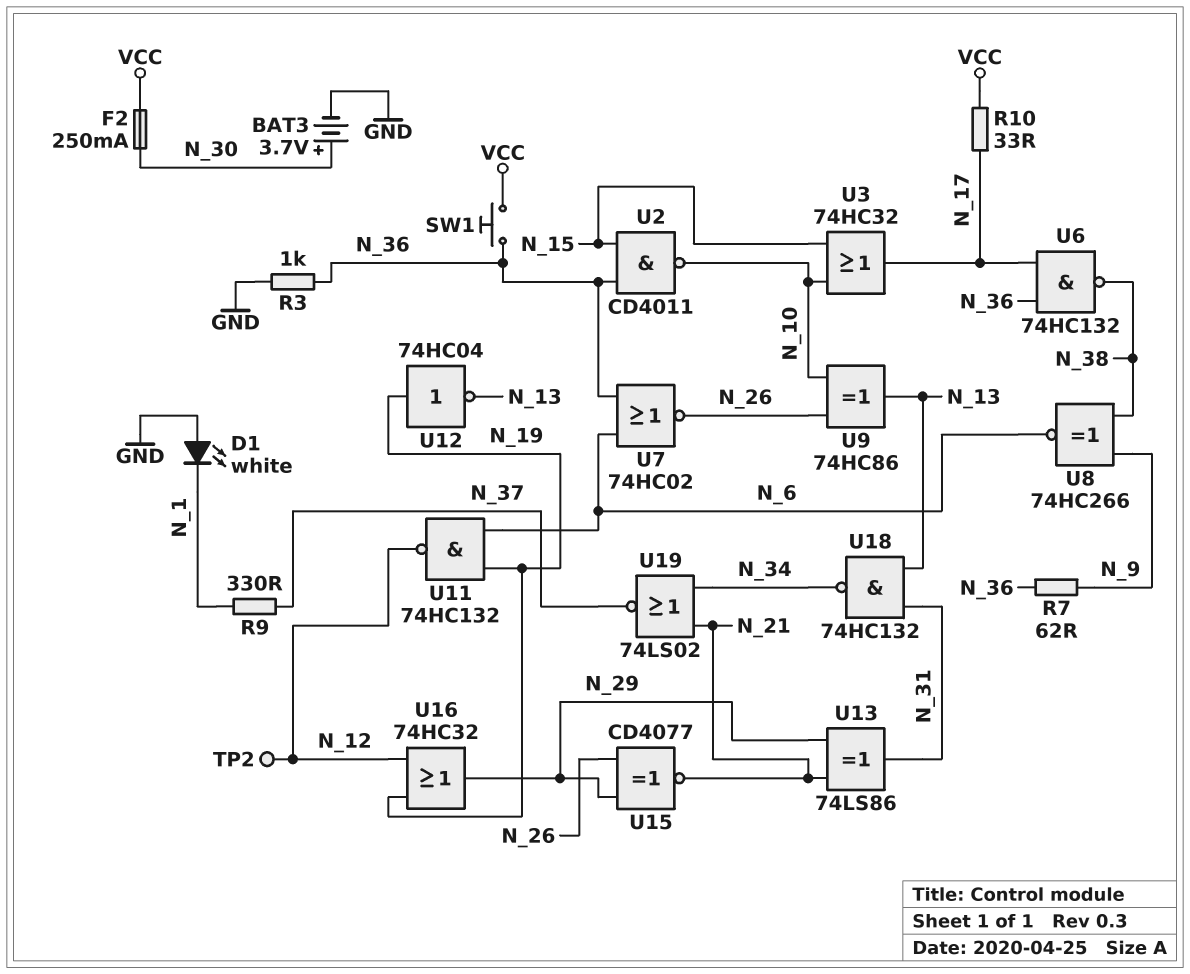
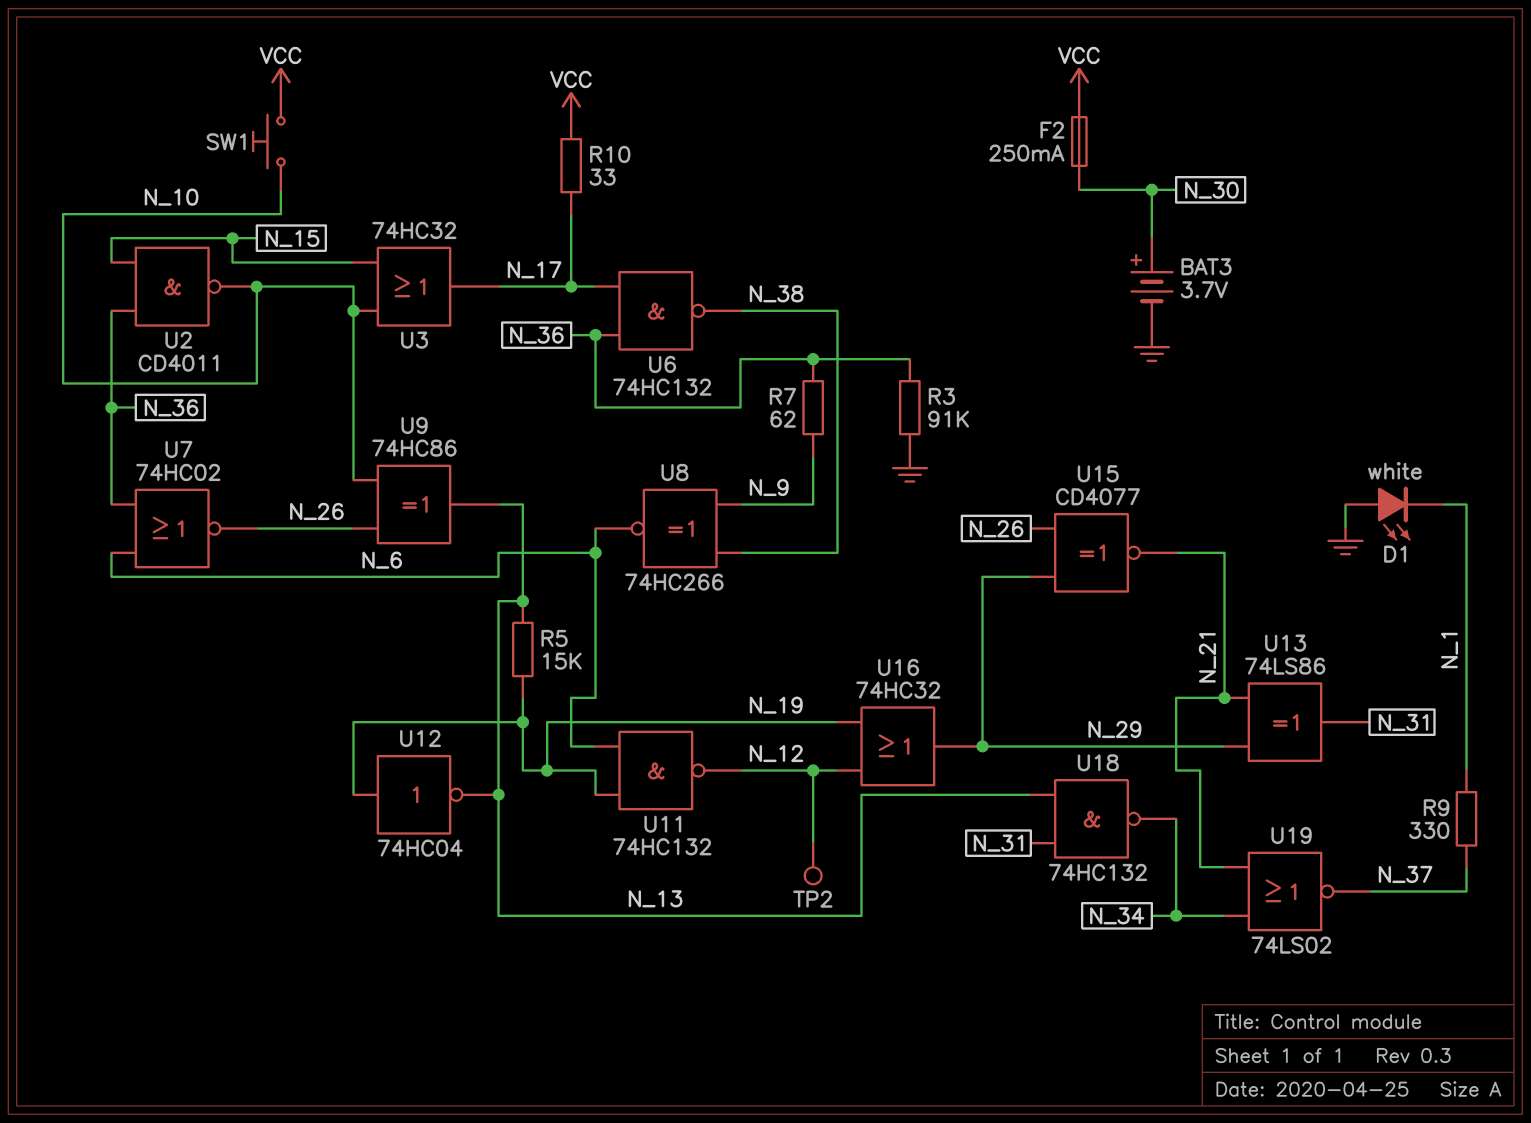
R3: 1k (GND, N_36) -> 91k (GND, N_36)
R5: none -> 15k (N_13, N_19)
SW1: button (N_36, VCC) -> button (N_10, VCC)

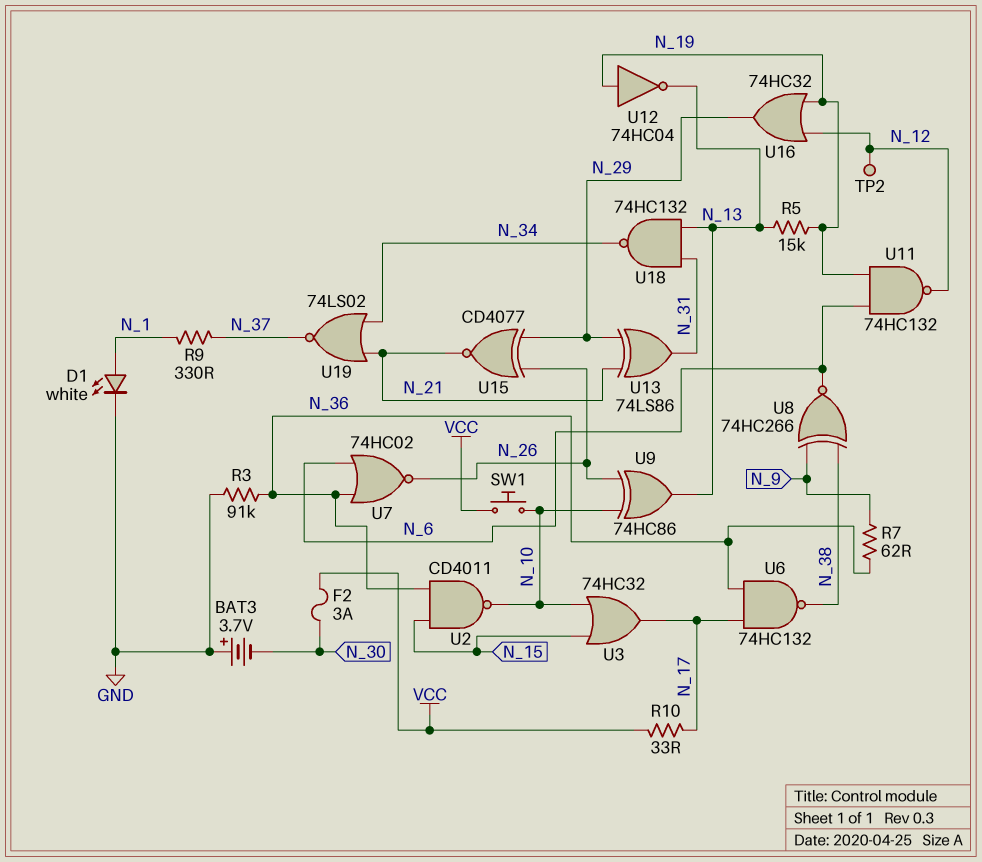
BAT3: 3.7V (plus N_30, minus GND) -> 3.7V (plus GND, minus N_30)
D1: LED white (A GND, K N_1) -> LED white (A N_1, K GND)
F2: 250mA (N_30, VCC) -> 3A (N_30, VCC)

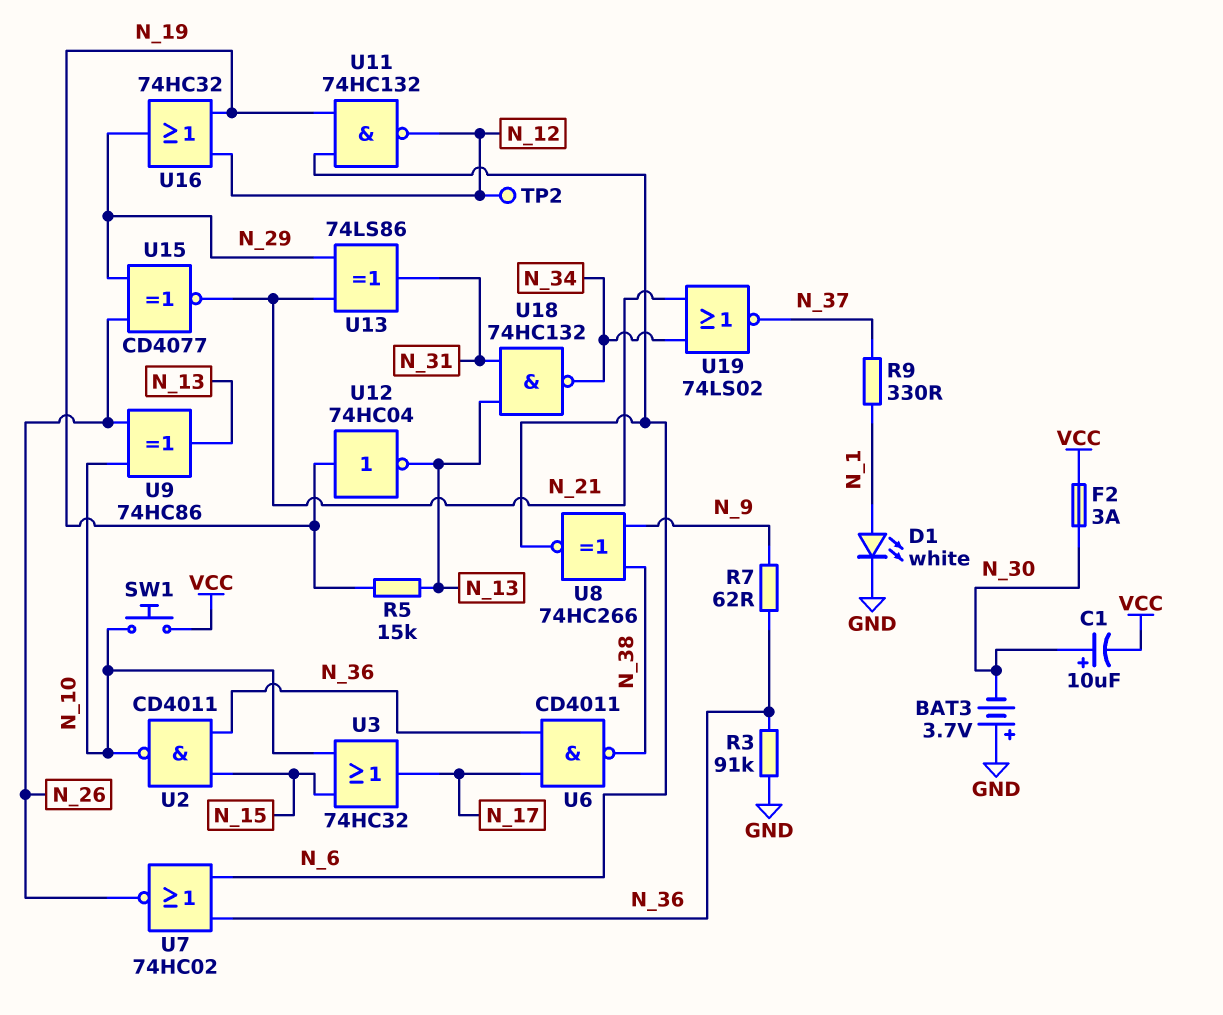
C1: none -> 10uF (plus N_30, minus VCC)
R10: 33 (N_17, VCC) -> none
U6: NAND 74HC132 (in N_17, in N_36, out N_38) -> NAND CD4011 (in N_17, in N_36, out N_38)

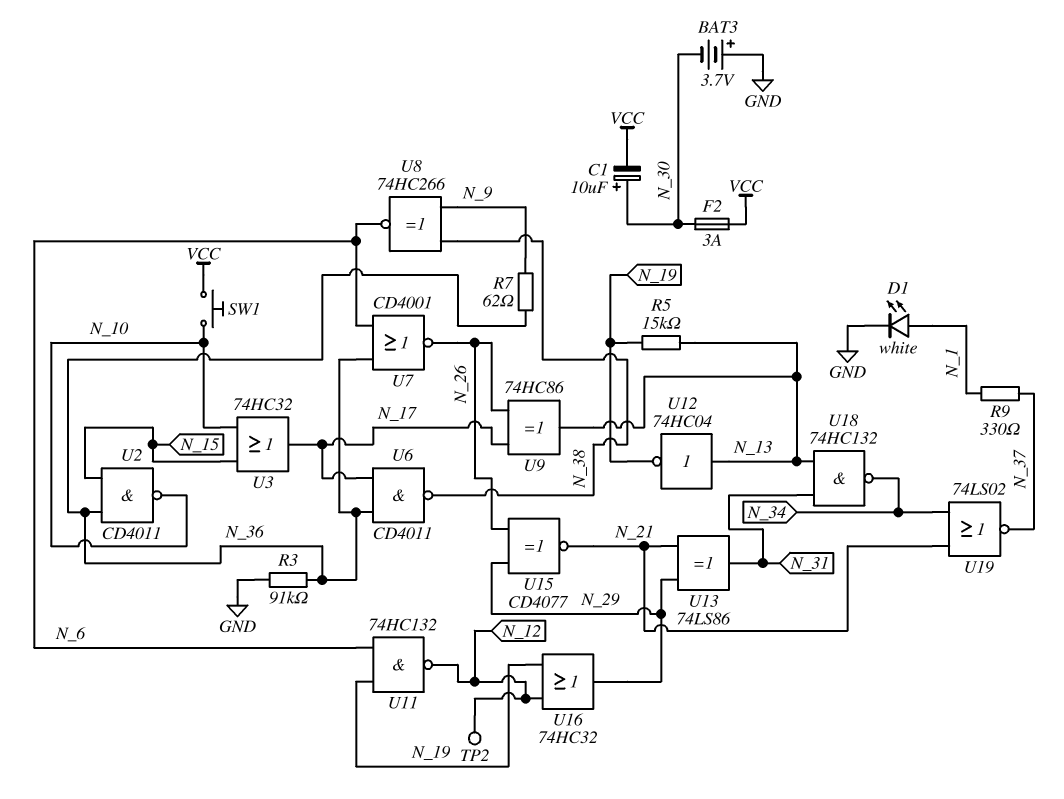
U7: NOR 74HC02 (in N_6, in N_36, out N_26) -> NOR CD4001 (in N_6, in N_36, out N_26)
U9: XOR 74HC86 (in N_10, in N_26, out N_13) -> XOR 74HC86 (in N_17, in N_26, out N_13)
U12: NOT 74HC04 (in N_19, out N_13) -> NOT 74HC04 (in N_13, out N_19)

